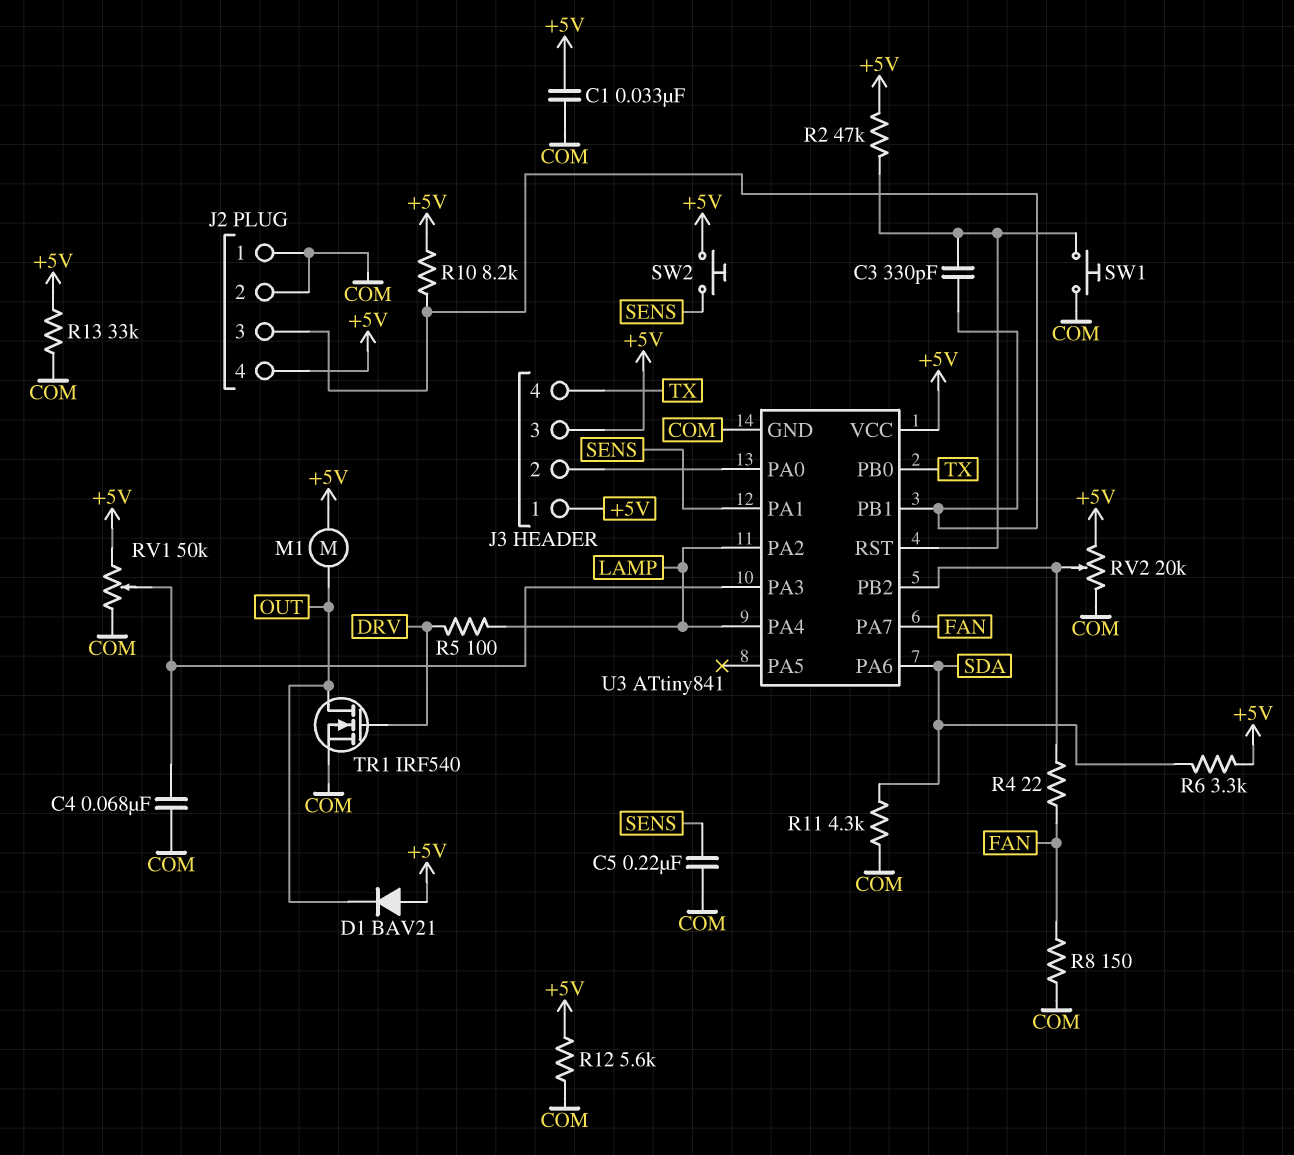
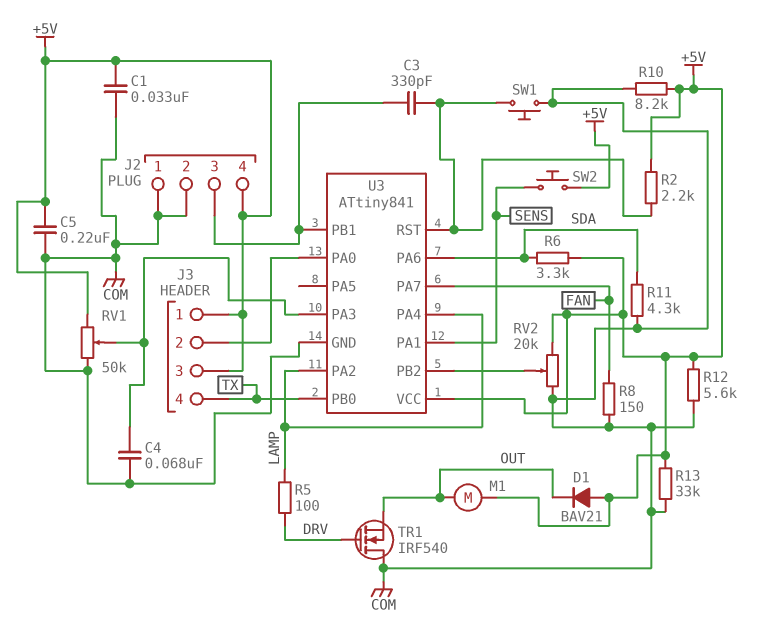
C5: 220nF (COM, SENS) -> 220nF (+5V, COM)
R2: 47k (+5V, U3/RST) -> 2.2k (+5V, U3/RST)
R4: 22 (FAN, U3/PB2) -> none
R10: 8.2k (+5V, J2/3) -> 8.2k (+5V, COM)
TR1: NMOS IRF540 (G DRV, D OUT, S COM) -> NMOS IRF540 (G DRV, D COM, S OUT)

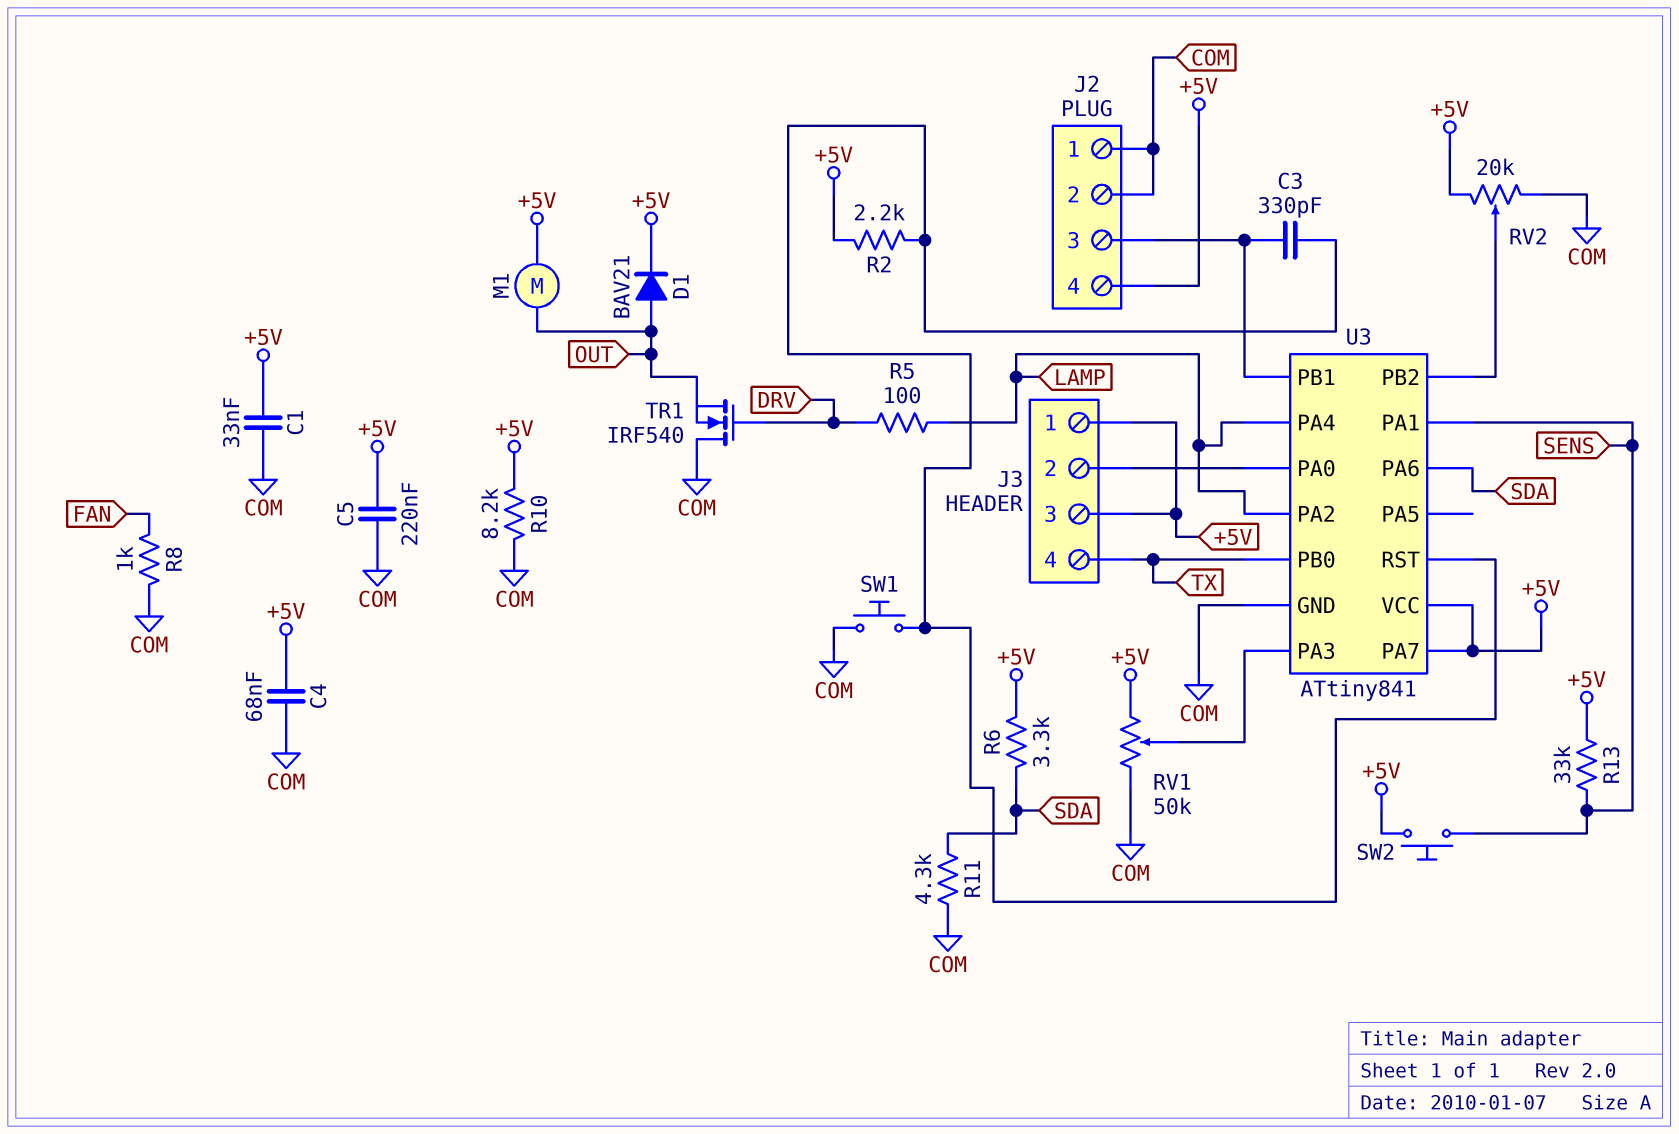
C4: 68nF (COM, U3/PA3) -> 68nF (+5V, COM)
D1: diode BAV21 (A +5V, K OUT) -> diode BAV21 (A OUT, K +5V)
R8: 150 (COM, FAN) -> 1k (COM, FAN)
R12: 5.6k (+5V, COM) -> none
R13: 33k (+5V, COM) -> 33k (+5V, SENS)
U3 pin PA7: FAN -> +5V

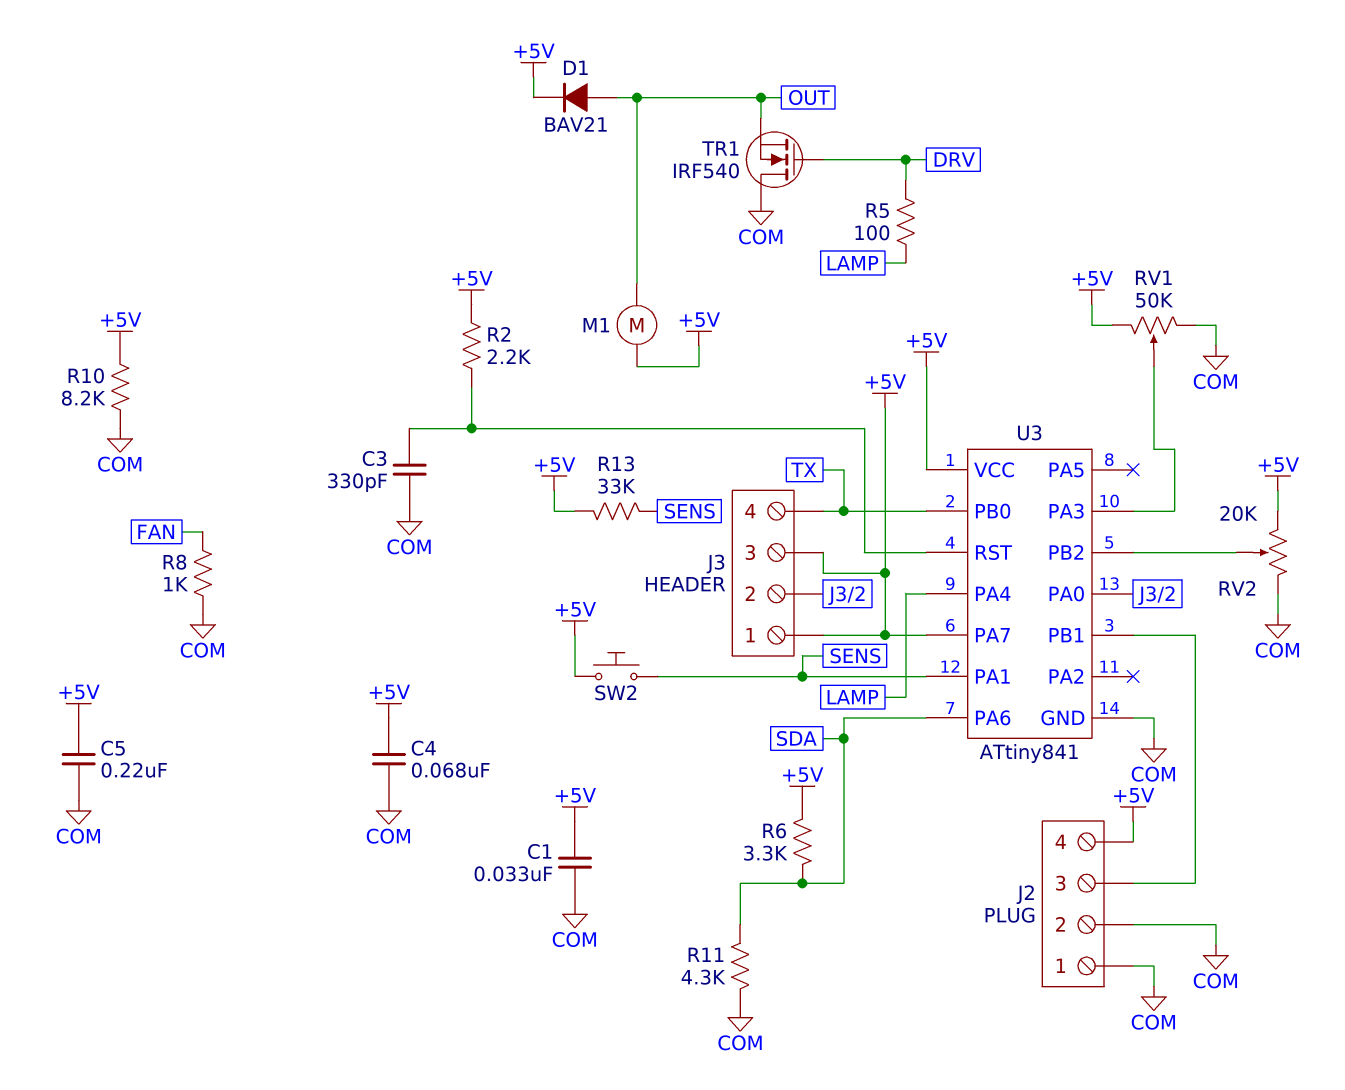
C3: 330pF (J2/3, U3/RST) -> 330pF (COM, U3/RST)
SW1: button (COM, U3/RST) -> none
U3 pin PA2: LAMP -> none

